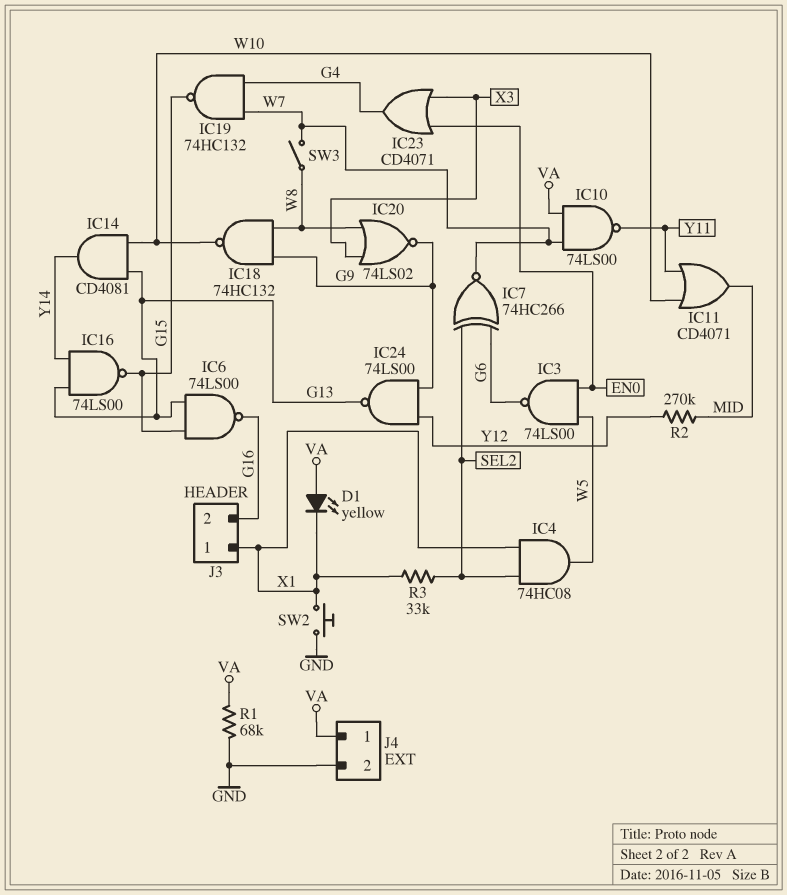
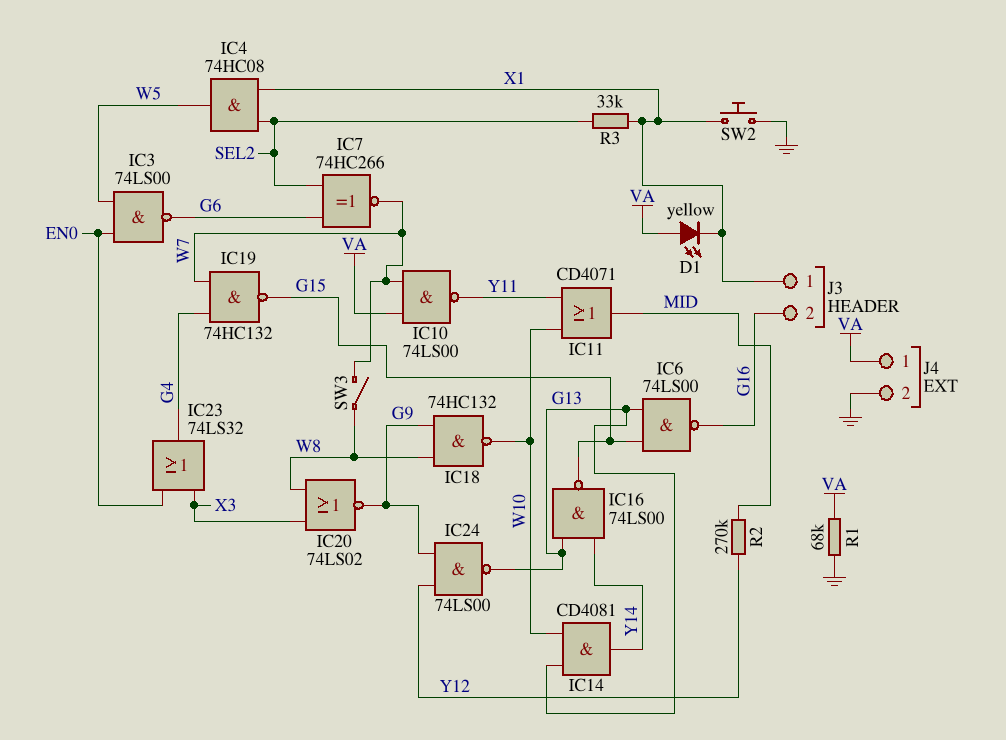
IC23: OR CD4071 (in EN0, in X3, out G4) -> OR 74LS32 (in EN0, in X3, out G4)

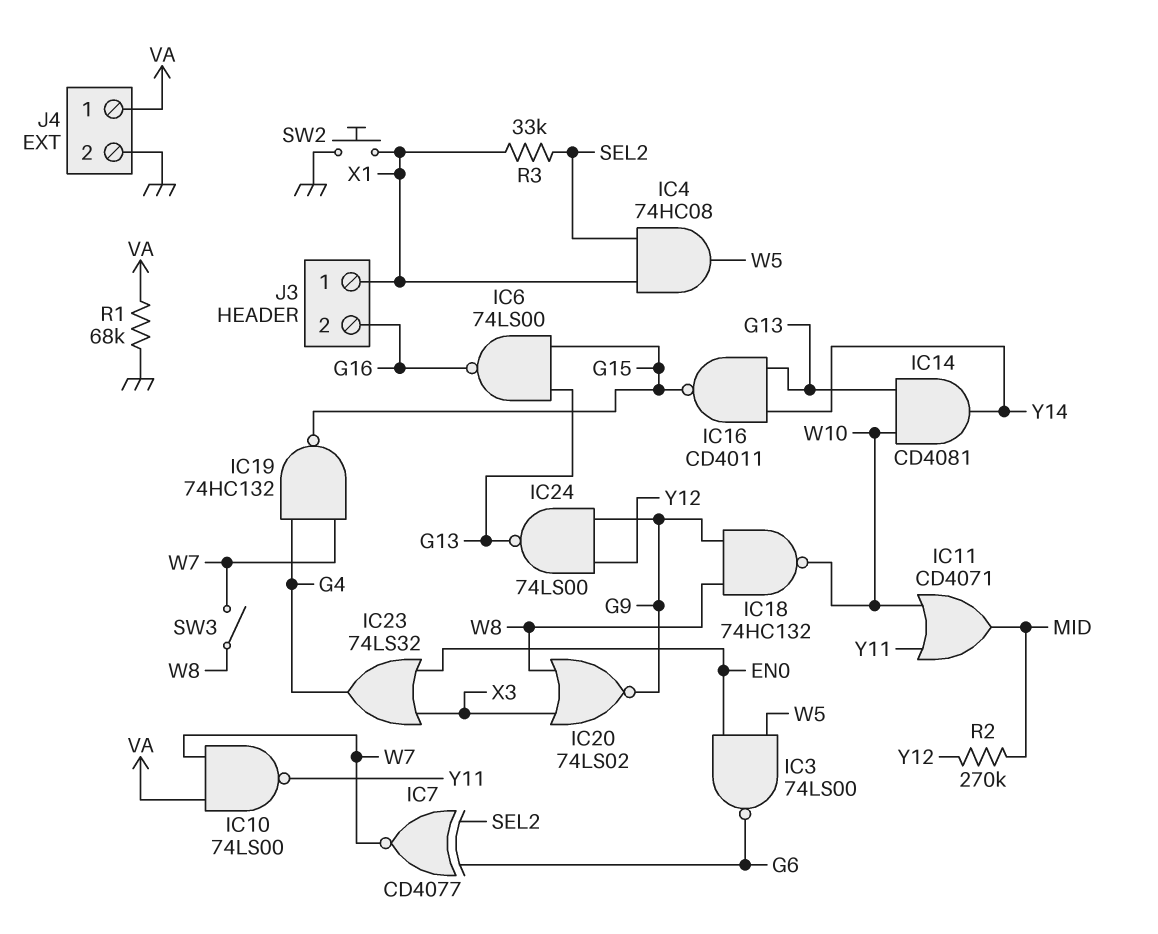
D1: LED yellow (A VA, K X1) -> none
IC7: XNOR 74HC266 (in G6, in SEL2, out W7) -> XNOR CD4077 (in G6, in SEL2, out W7)
IC16: NAND 74LS00 (in G13, in Y14, out G15) -> NAND CD4011 (in G13, in Y14, out G15)

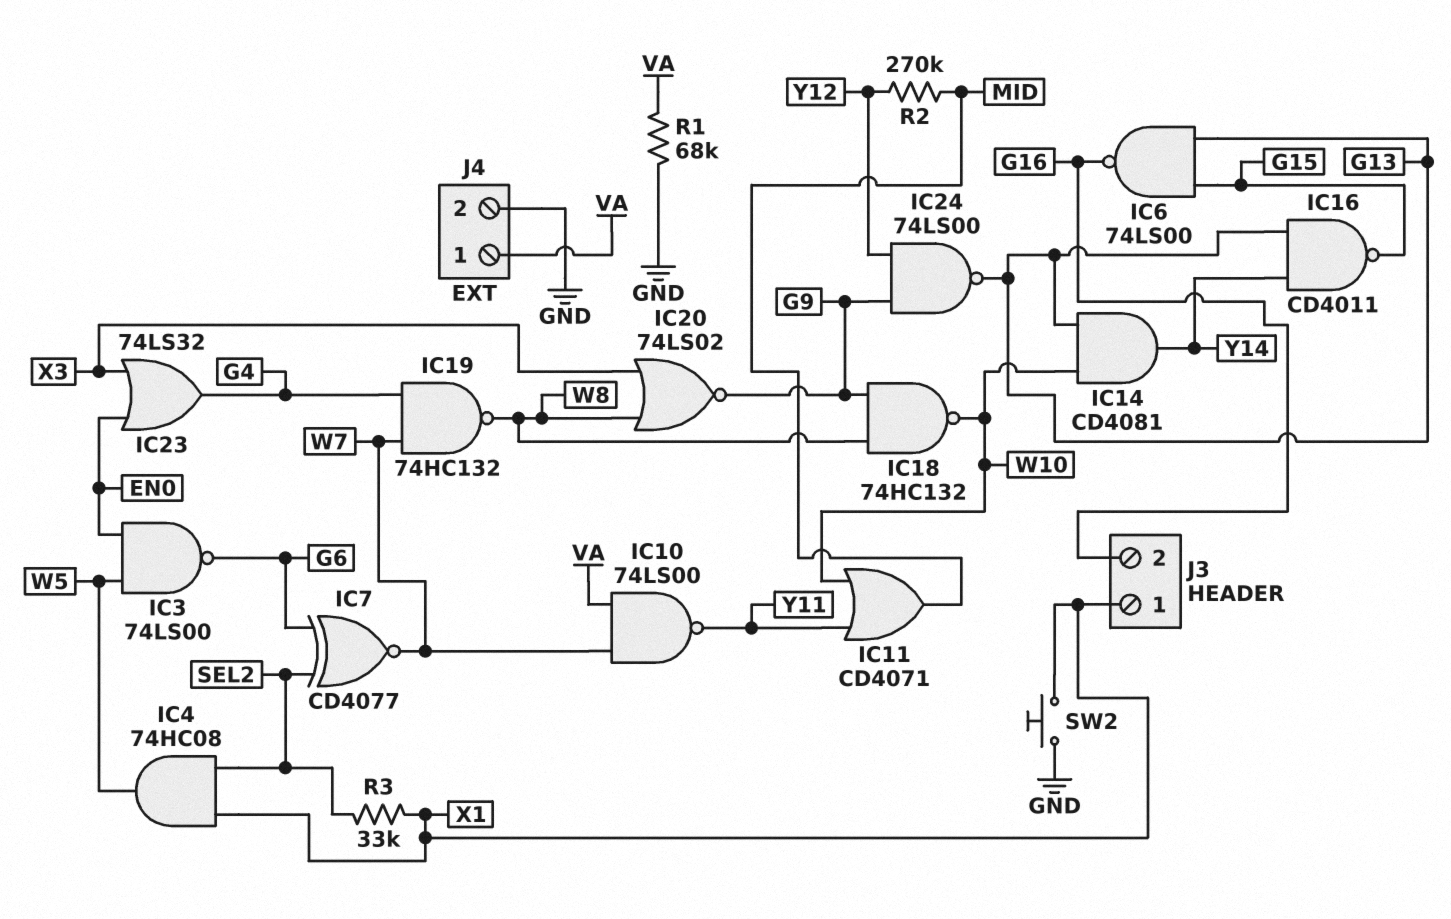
IC19: NAND 74HC132 (in G4, in W7, out G15) -> NAND 74HC132 (in G4, in W7, out W8)
SW3: switch (W7, W8) -> none

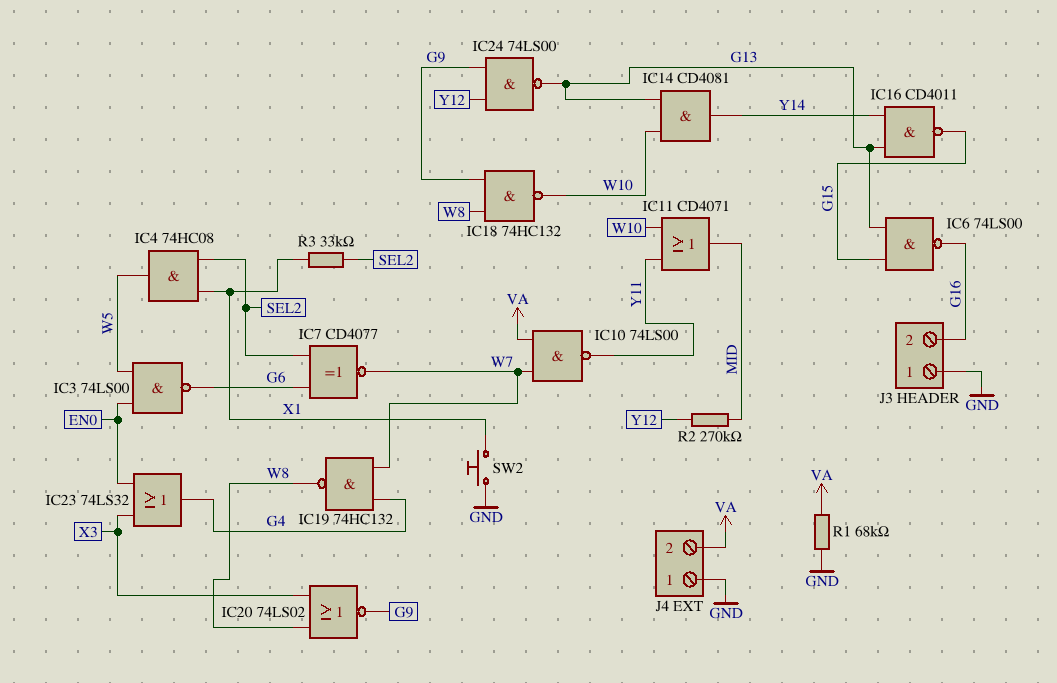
J3 pin 1: X1 -> GND
J4 pin 1: VA -> GND
J4 pin 2: GND -> VA

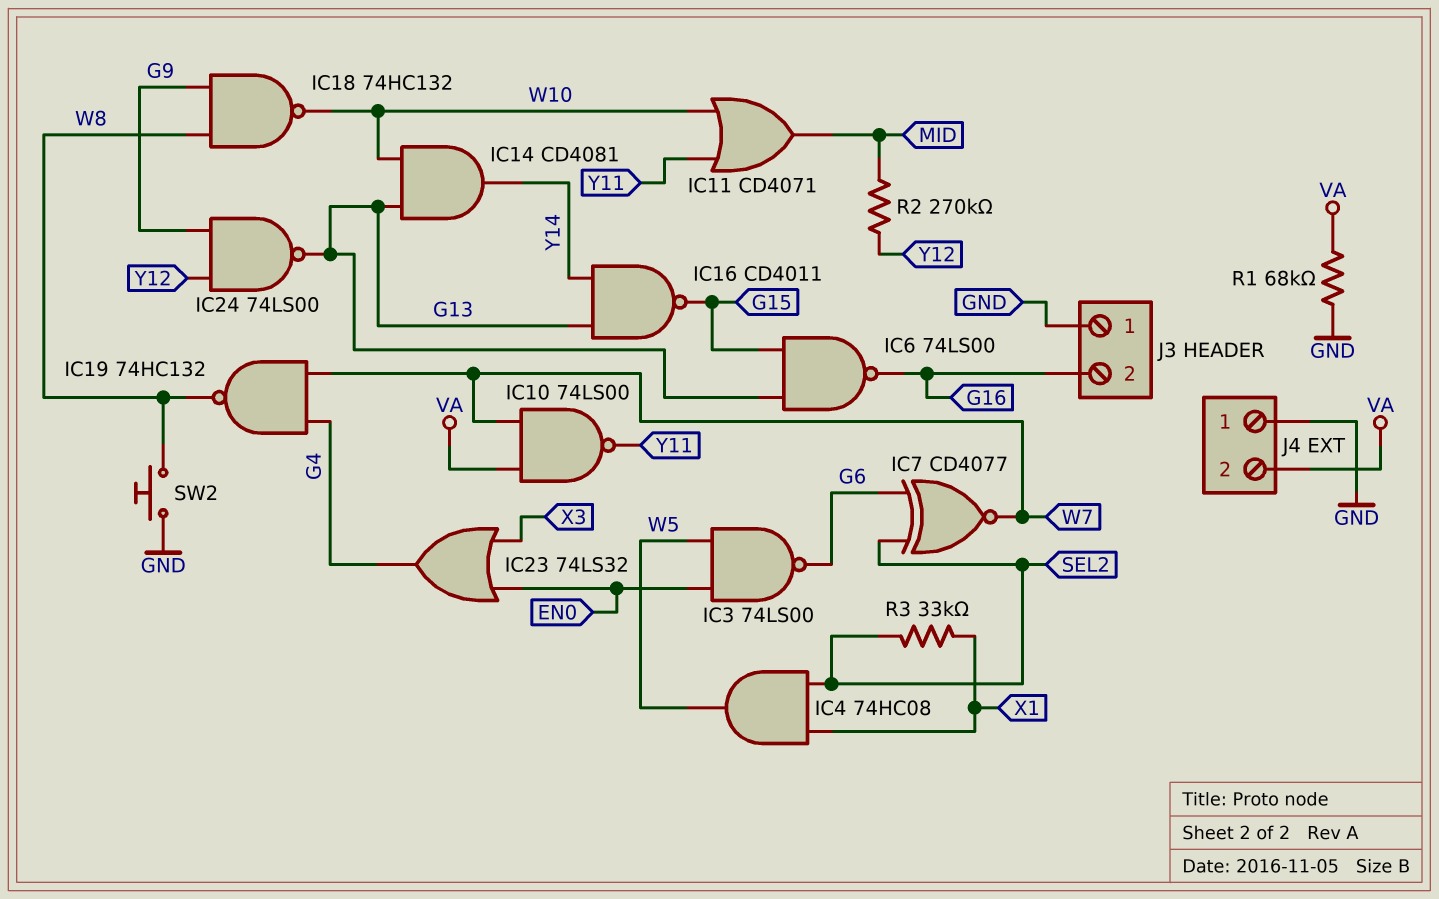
IC20: NOR 74LS02 (in W8, in X3, out G9) -> none
SW2: button (GND, X1) -> button (GND, W8)

